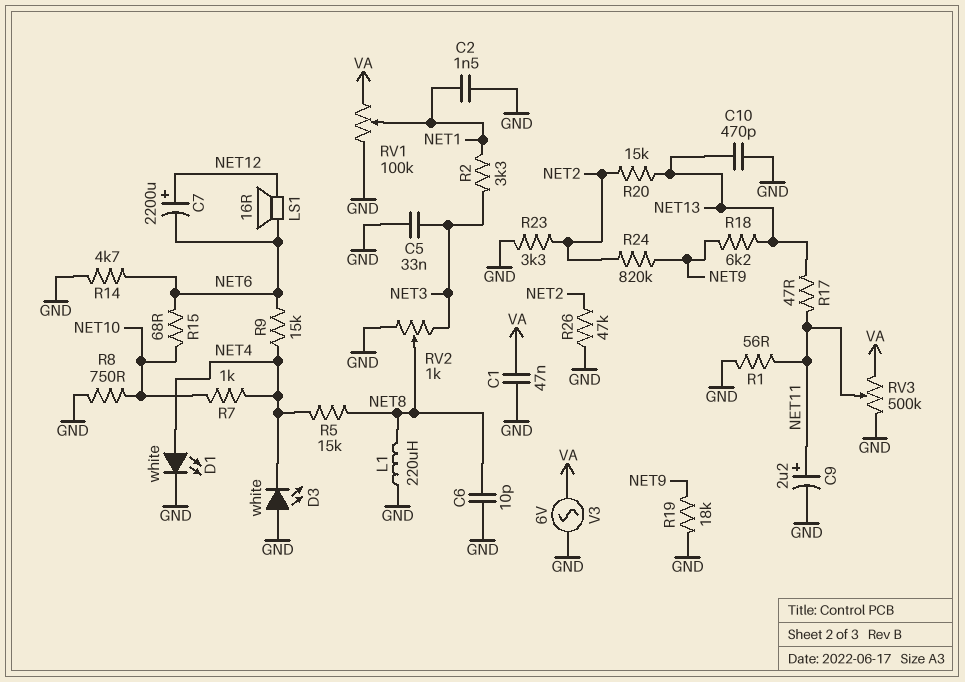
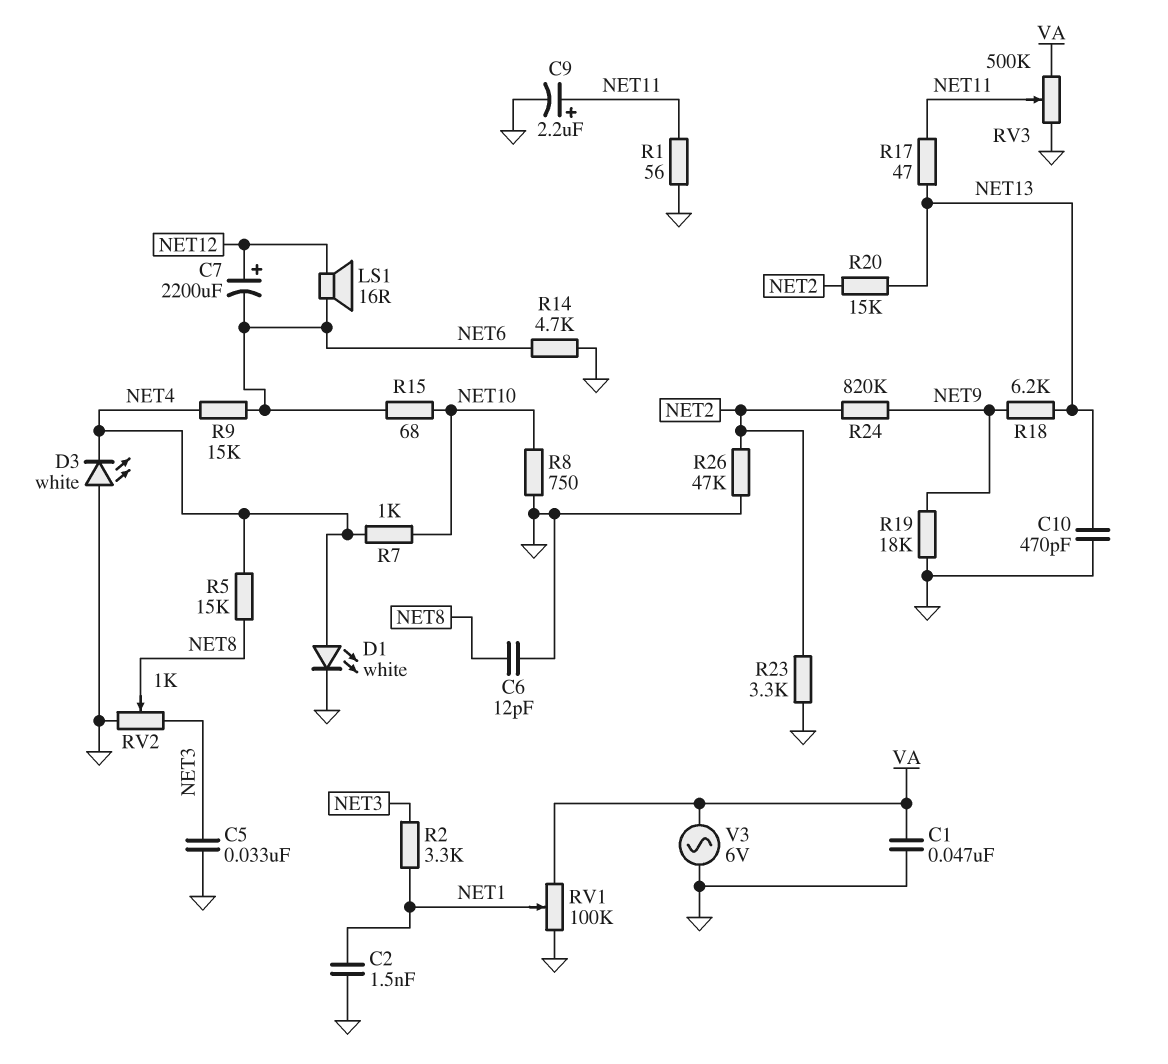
C6: 10pF (GND, NET8) -> 12pF (GND, NET8)
L1: 220uH (GND, NET8) -> none

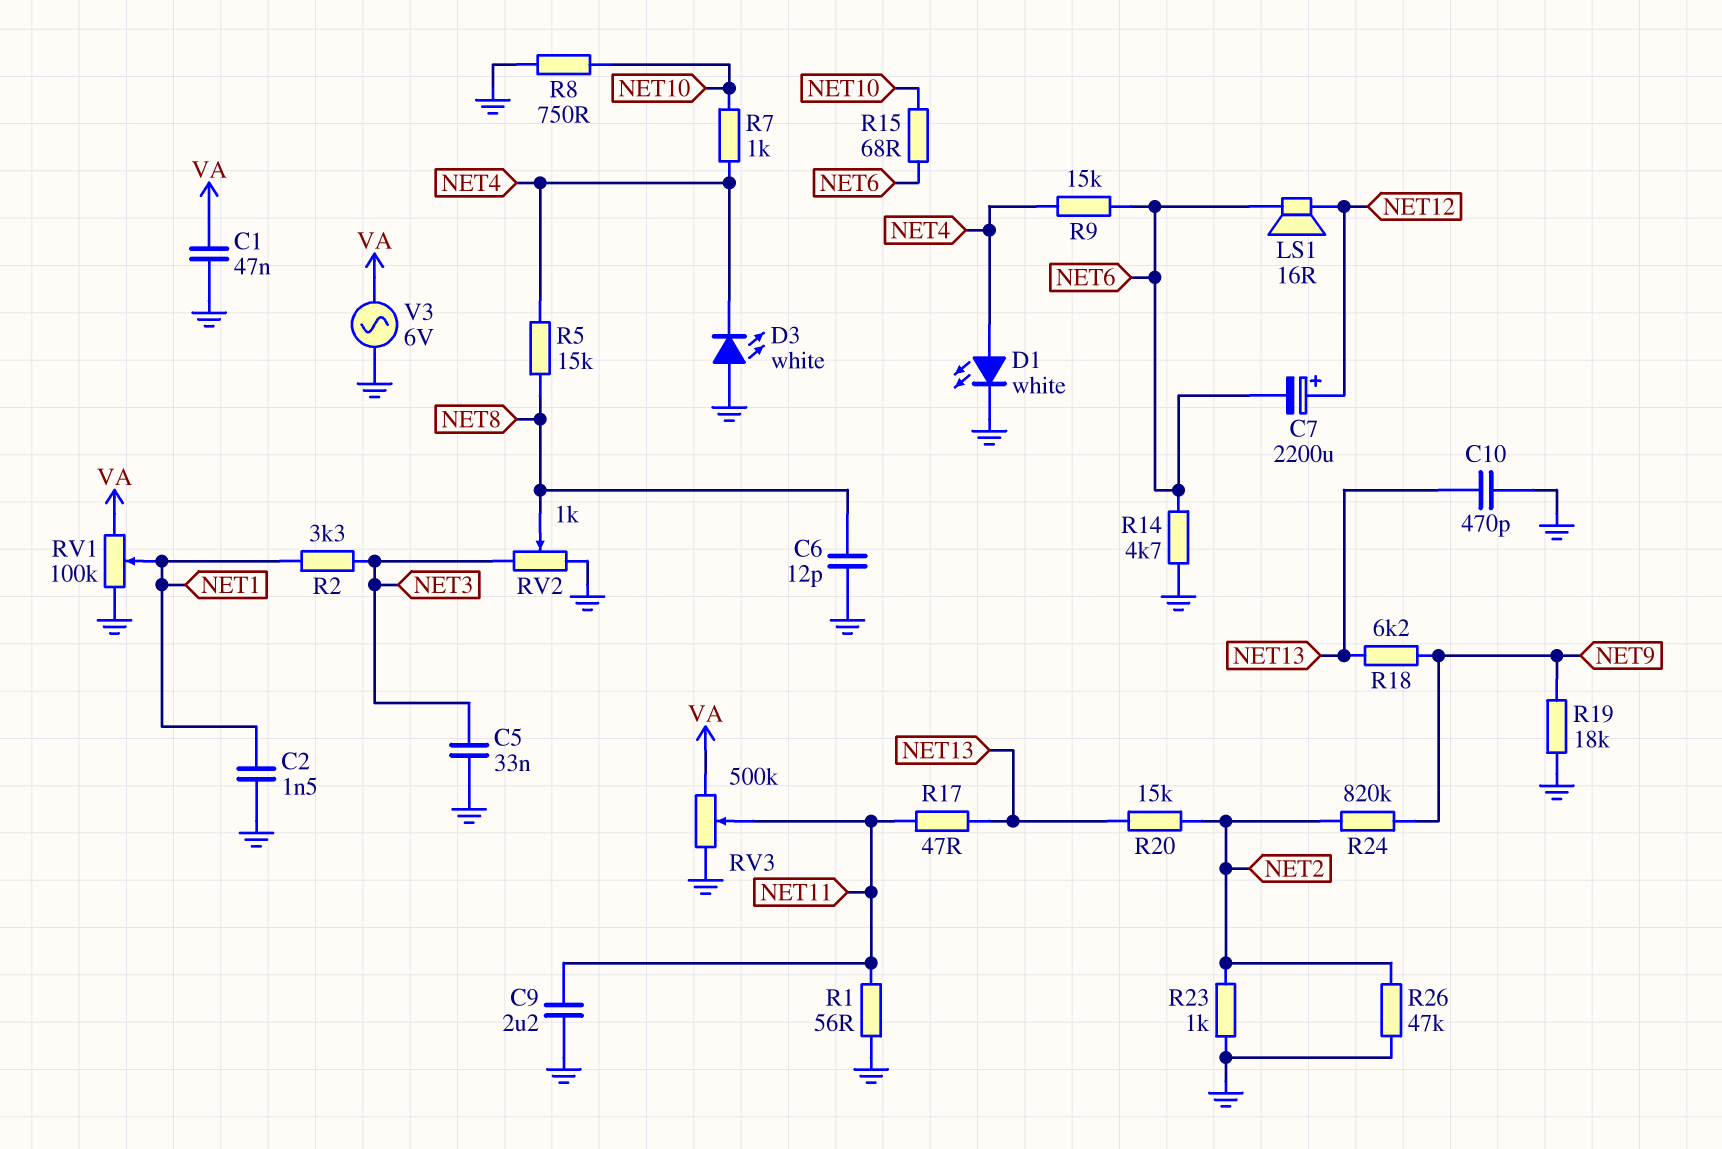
C9: 2.2uF (plus NET11, minus GND) -> 2.2uF (GND, NET11)
R23: 3.3k (GND, NET2) -> 1k (GND, NET2)

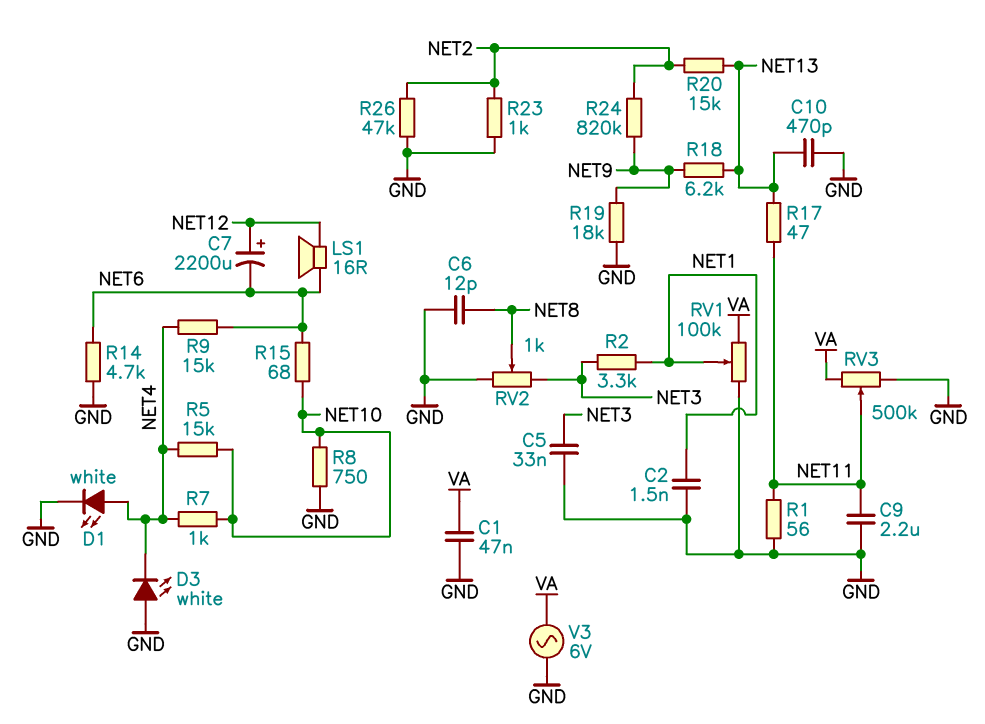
R5: 15k (NET4, NET8) -> 15k (NET4, NET10)

